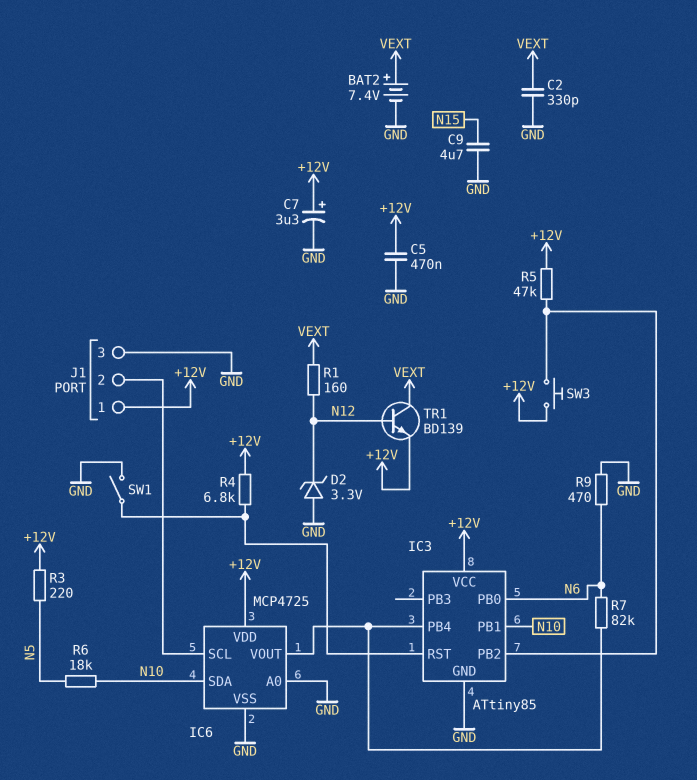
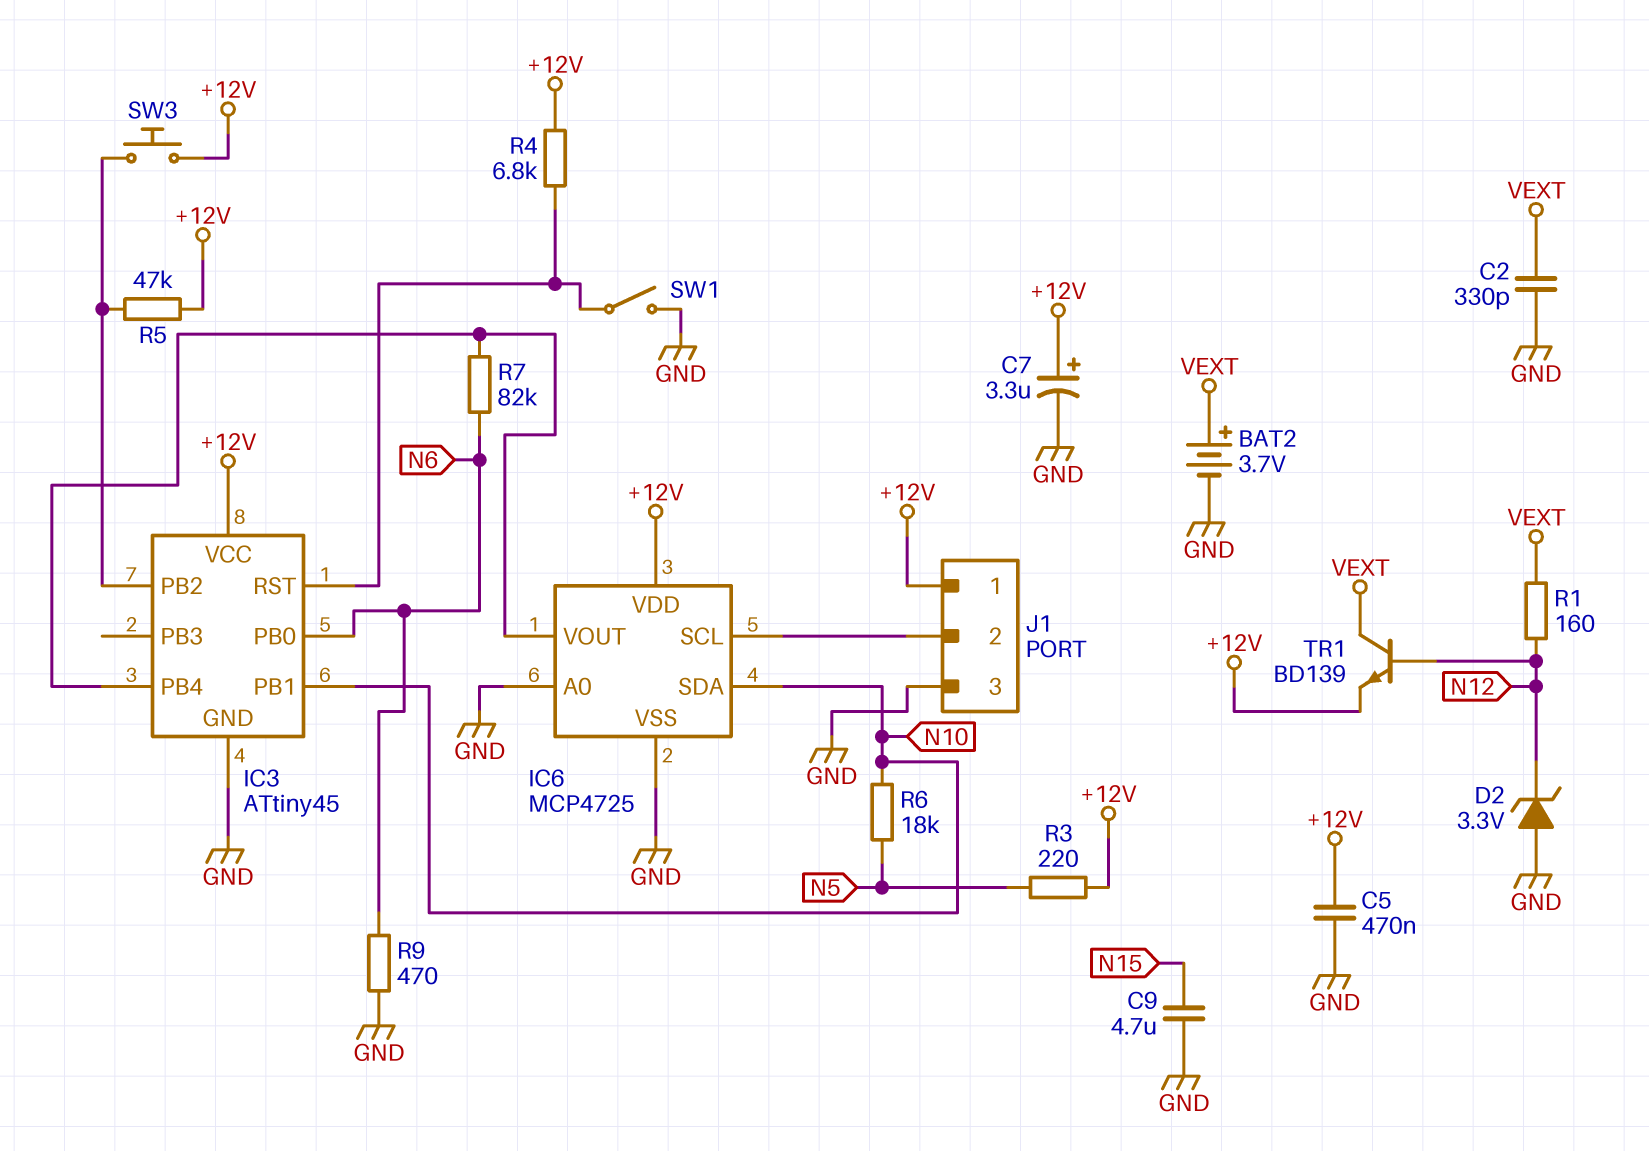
BAT2: 7.4V (plus VEXT, minus GND) -> 3.7V (plus VEXT, minus GND)
IC3: ATtiny85 -> ATtiny45

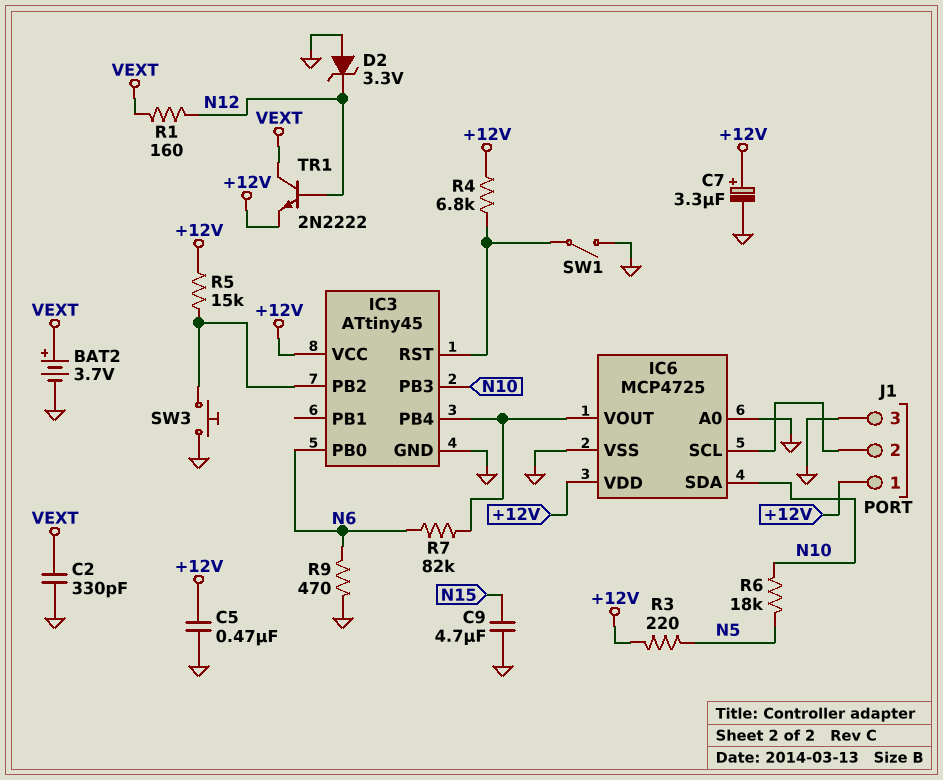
IC3 pin PB1: N10 -> none
IC3 pin PB3: none -> N10
R5: 47k (+12V, IC3/PB2) -> 15k (+12V, IC3/PB2)
SW3: button (+12V, IC3/PB2) -> button (GND, IC3/PB2)
TR1: NPN BD139 (B N12, C VEXT, E +12V) -> NPN 2N2222 (B N12, C VEXT, E +12V)

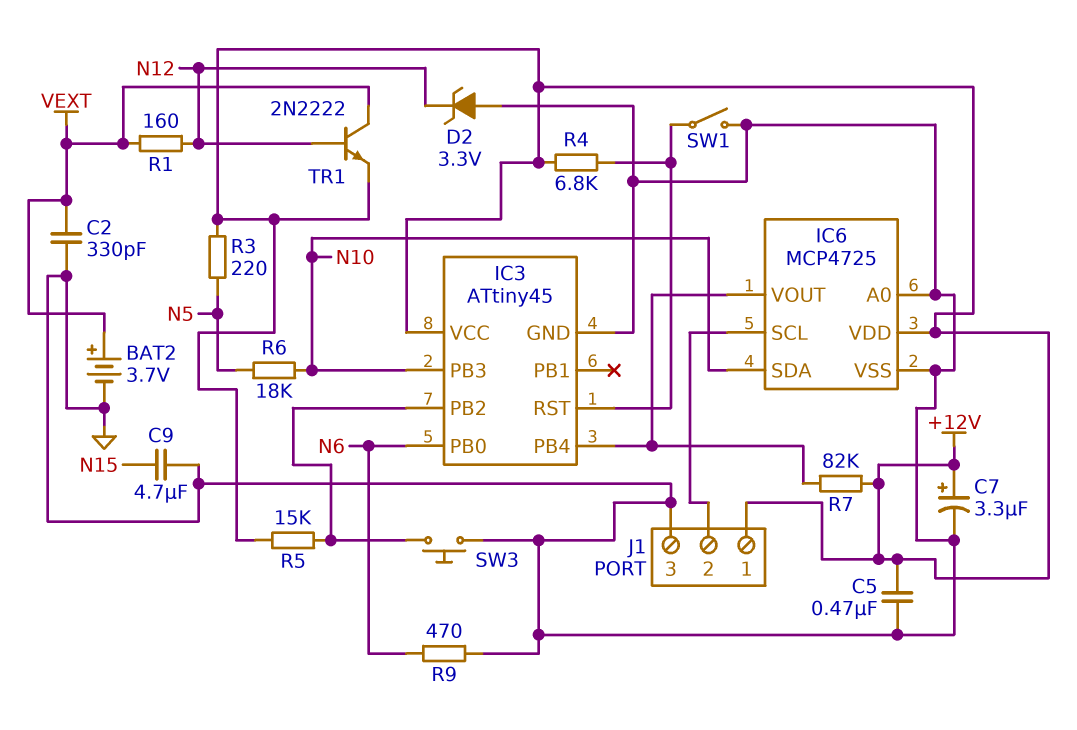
R7: 82k (IC3/PB4, N6) -> 82k (+12V, IC3/PB4)

